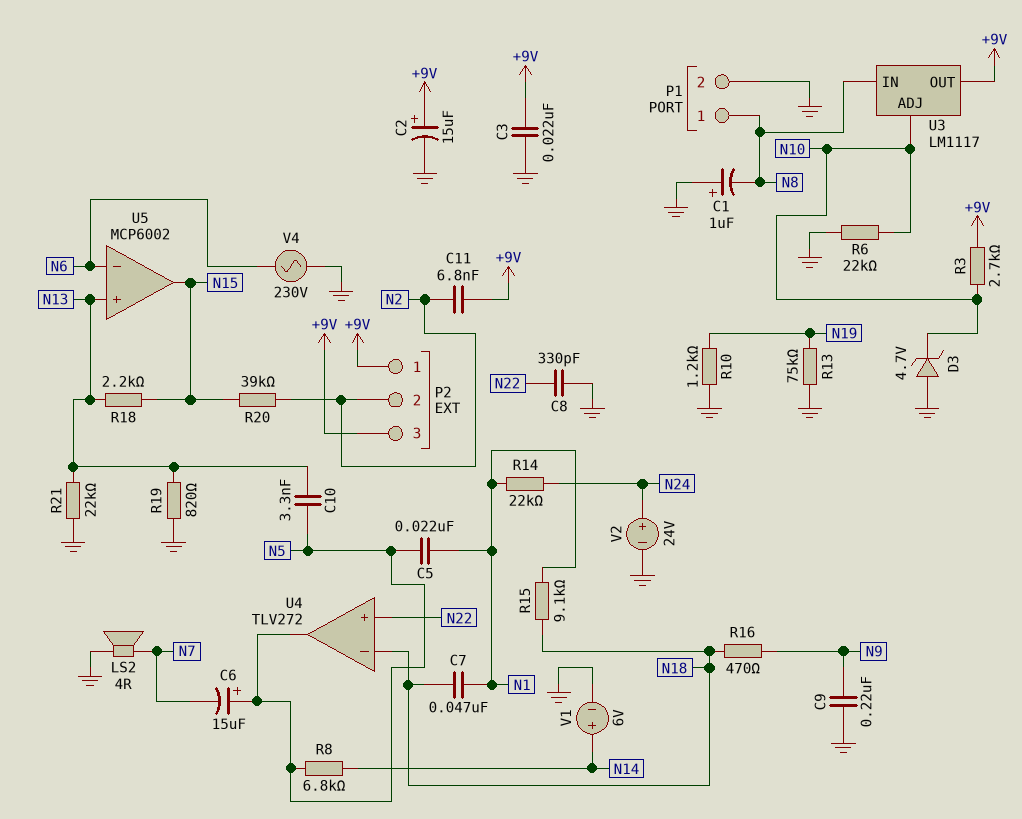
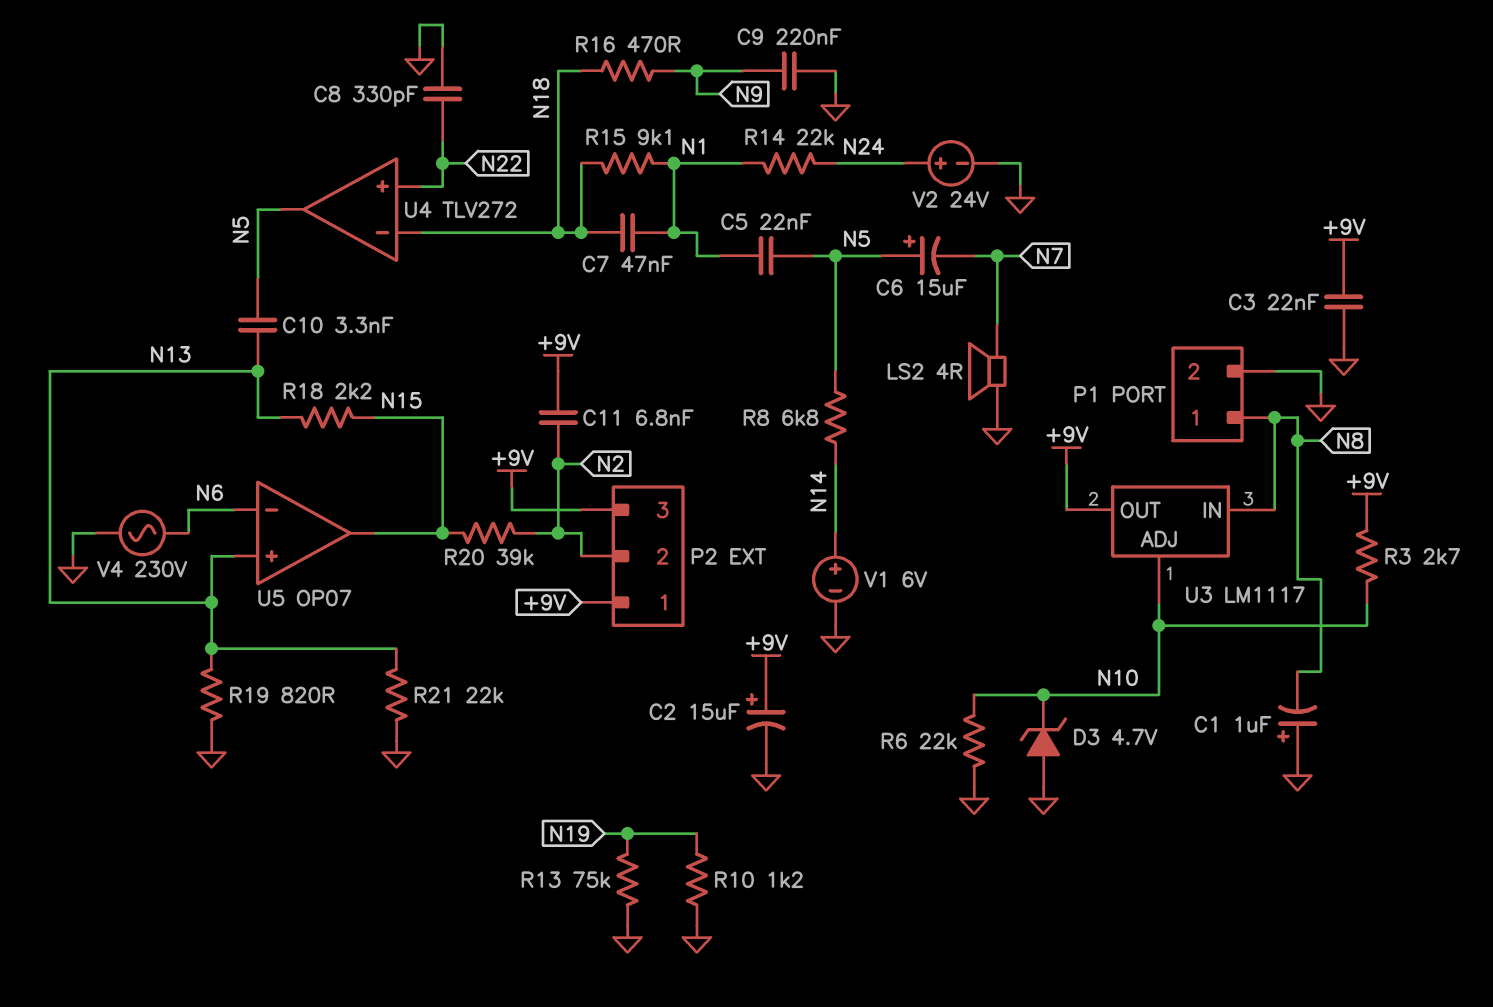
U5: MCP6002 -> OP07

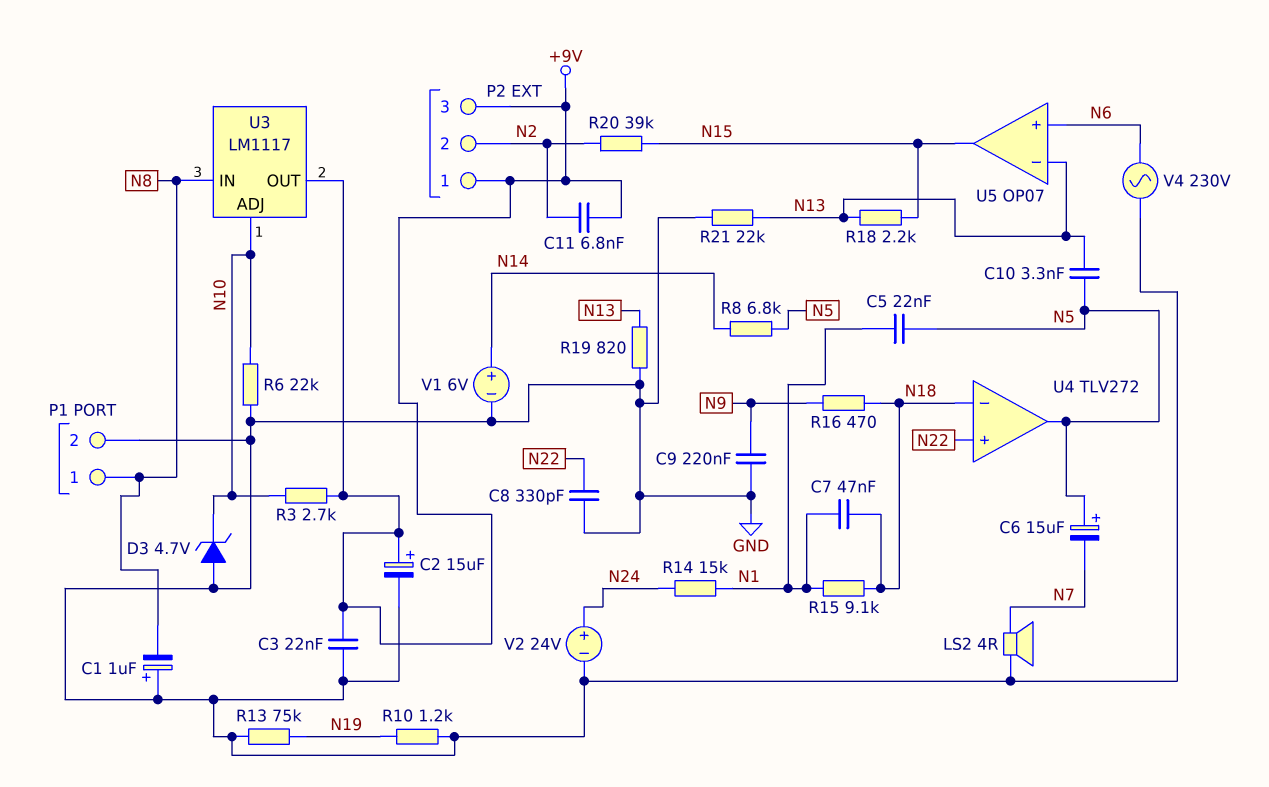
R14: 22k (N1, N24) -> 15k (N1, N24)
U5 pin in+: N13 -> N6
U5 pin in-: N6 -> N13

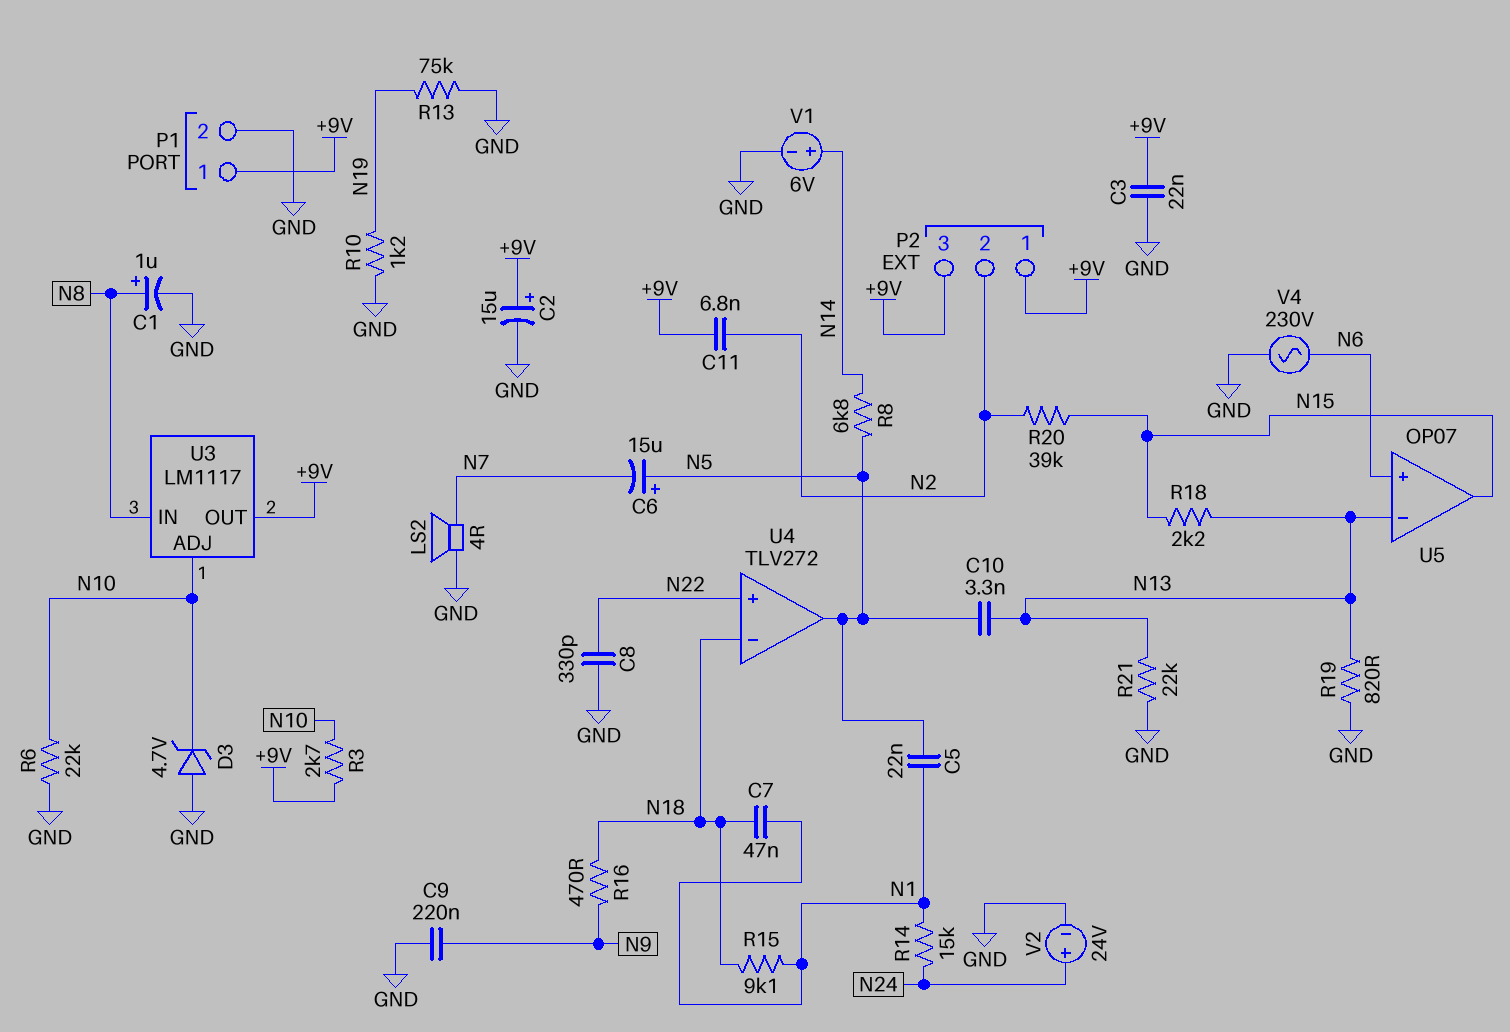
C1: 1uF (plus GND, minus N8) -> 1uF (plus N8, minus GND)
P1 pin 1: N8 -> +9V

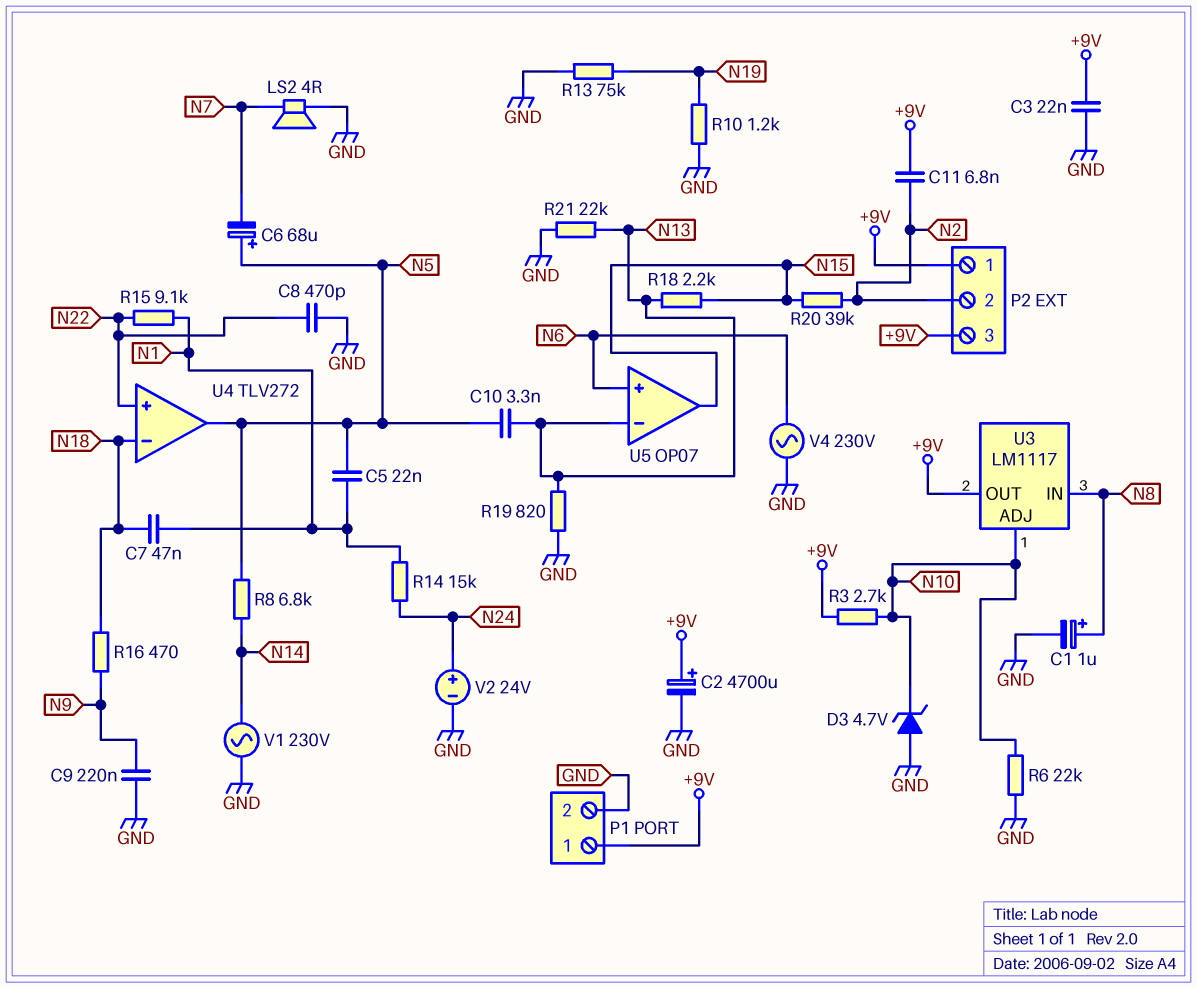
C2: 15uF (plus +9V, minus GND) -> 4700uF (plus +9V, minus GND)
C6: 15uF (plus N5, minus N7) -> 68uF (plus N5, minus N7)
C8: 330pF (GND, N22) -> 470pF (GND, N22)
R15: 9.1k (N1, N18) -> 9.1k (N1, N22)
V1: 6V (plus N14, minus GND) -> AC 230V (GND, N14)

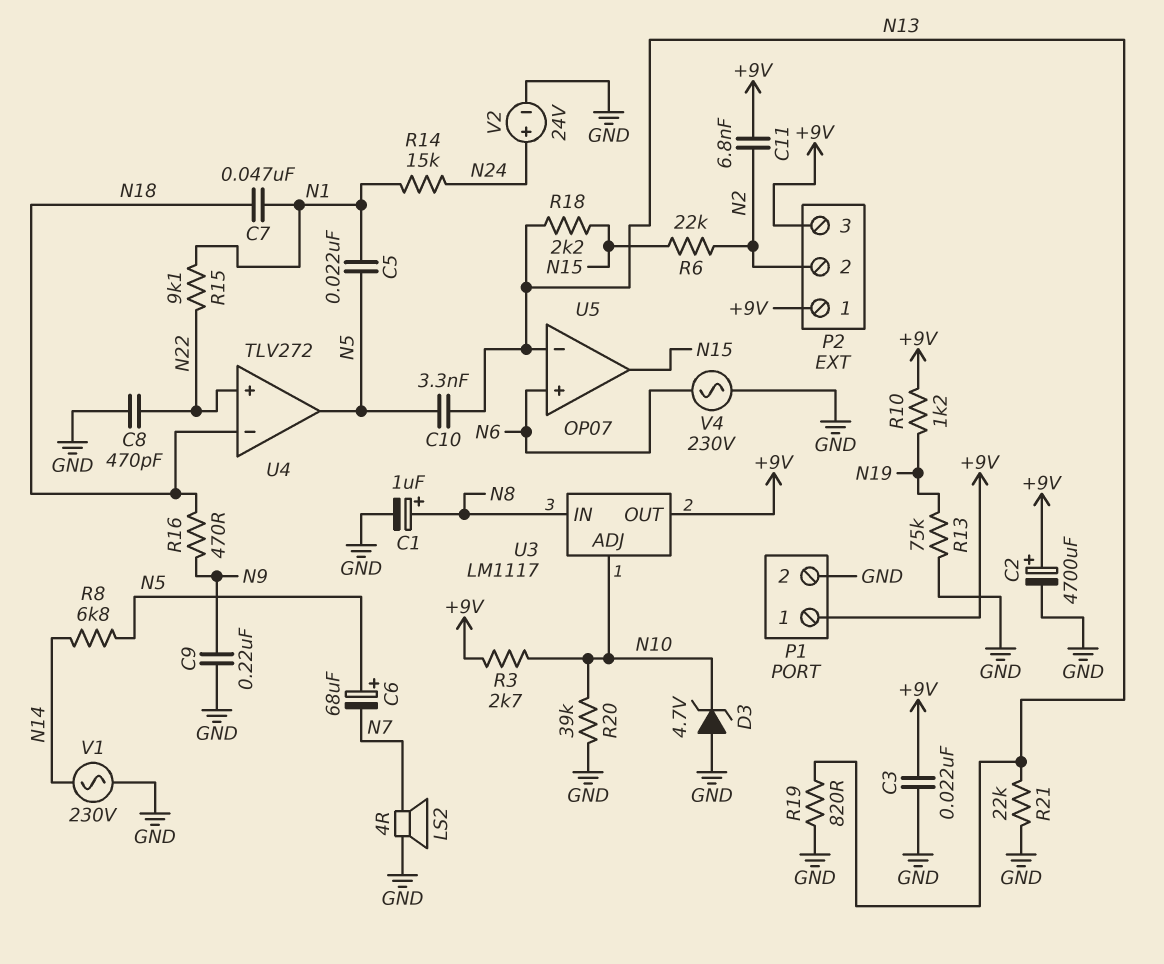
R6: 22k (GND, N10) -> 22k (N2, N15)
R10: 1.2k (GND, N19) -> 1.2k (+9V, N19)
R20: 39k (N2, N15) -> 39k (GND, N10)

